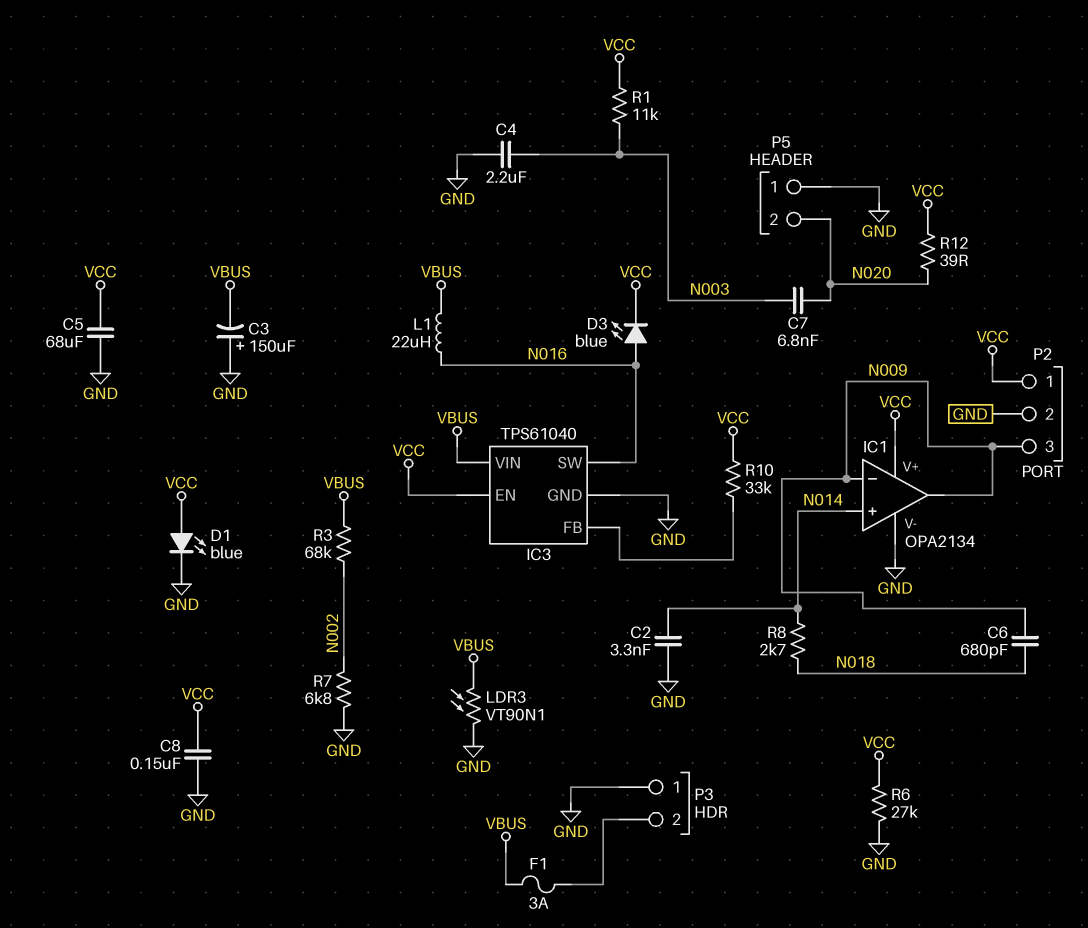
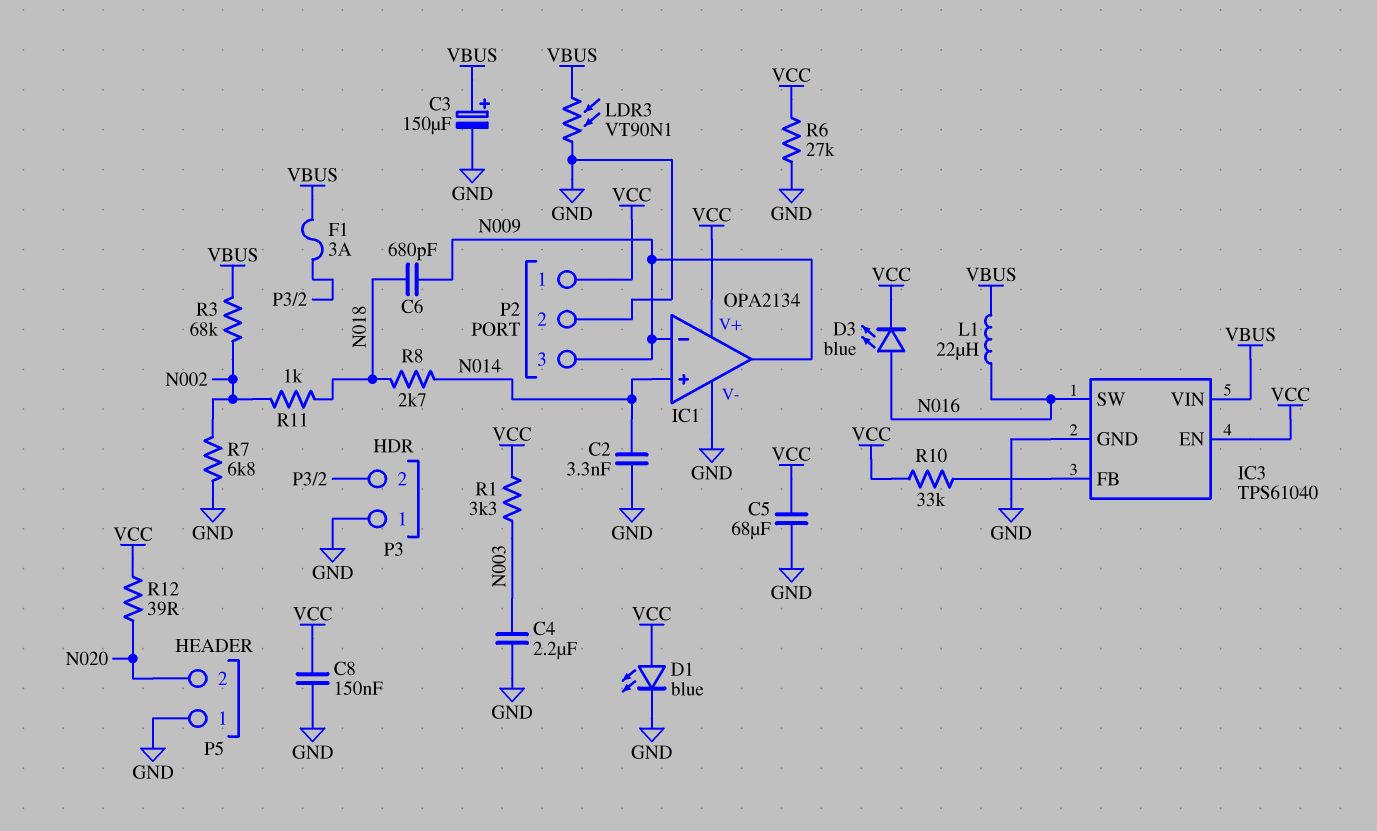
C3: 150uF (plus GND, minus VBUS) -> 150uF (plus VBUS, minus GND)
C7: 6.8nF (N003, N020) -> none
R1: 11k (N003, VCC) -> 3.3k (N003, VCC)
R11: none -> 1k (N002, N018)

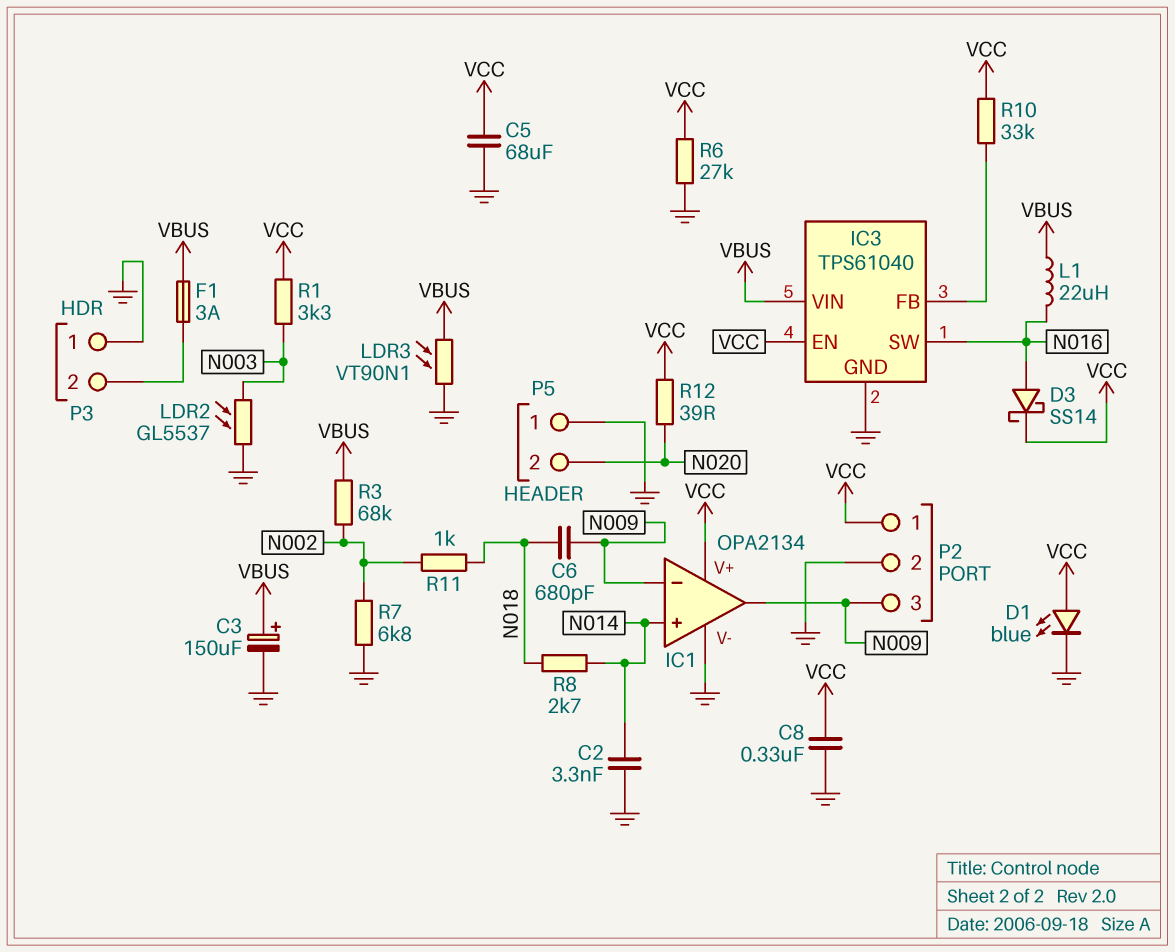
C4: 2.2uF (GND, N003) -> none
C8: 150nF (GND, VCC) -> 330nF (GND, VCC)
D3: LED blue (A N016, K VCC) -> schottky SS14 (A N016, K VCC)
LDR2: none -> GL5537 (GND, N003)

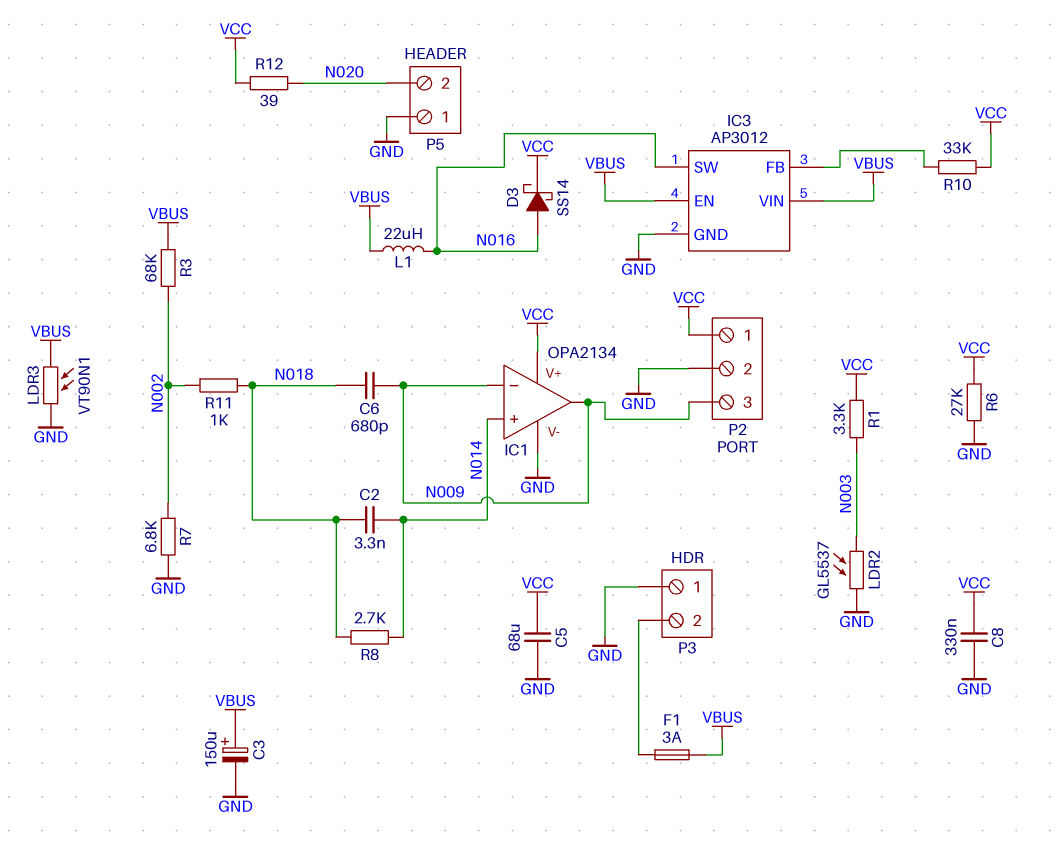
C2: 3.3nF (GND, N014) -> 3.3nF (N014, N018)
D1: LED blue (A VCC, K GND) -> none
IC3: TPS61040 -> AP3012
IC3 pin EN: VCC -> VBUS

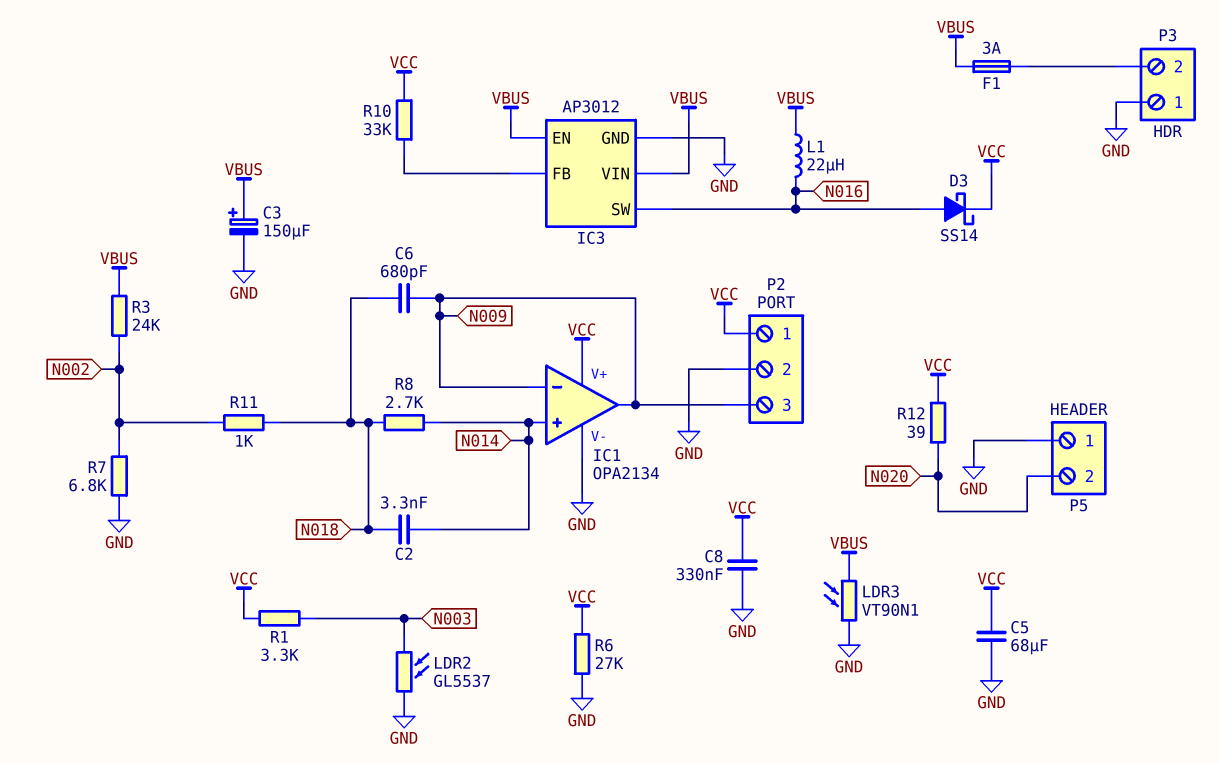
R3: 68k (N002, VBUS) -> 24k (N002, VBUS)

